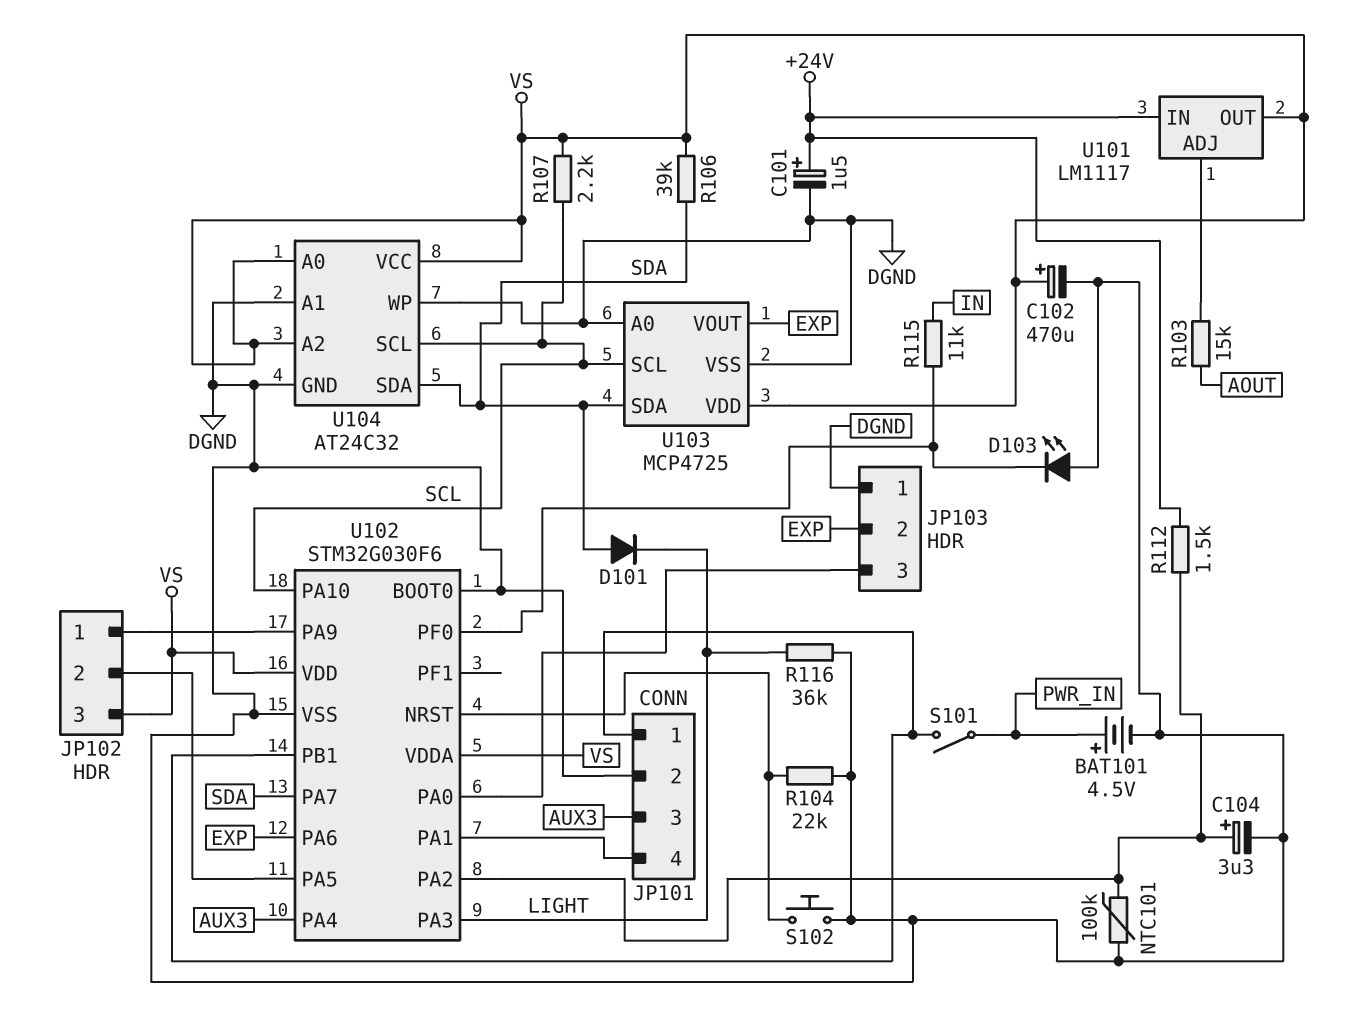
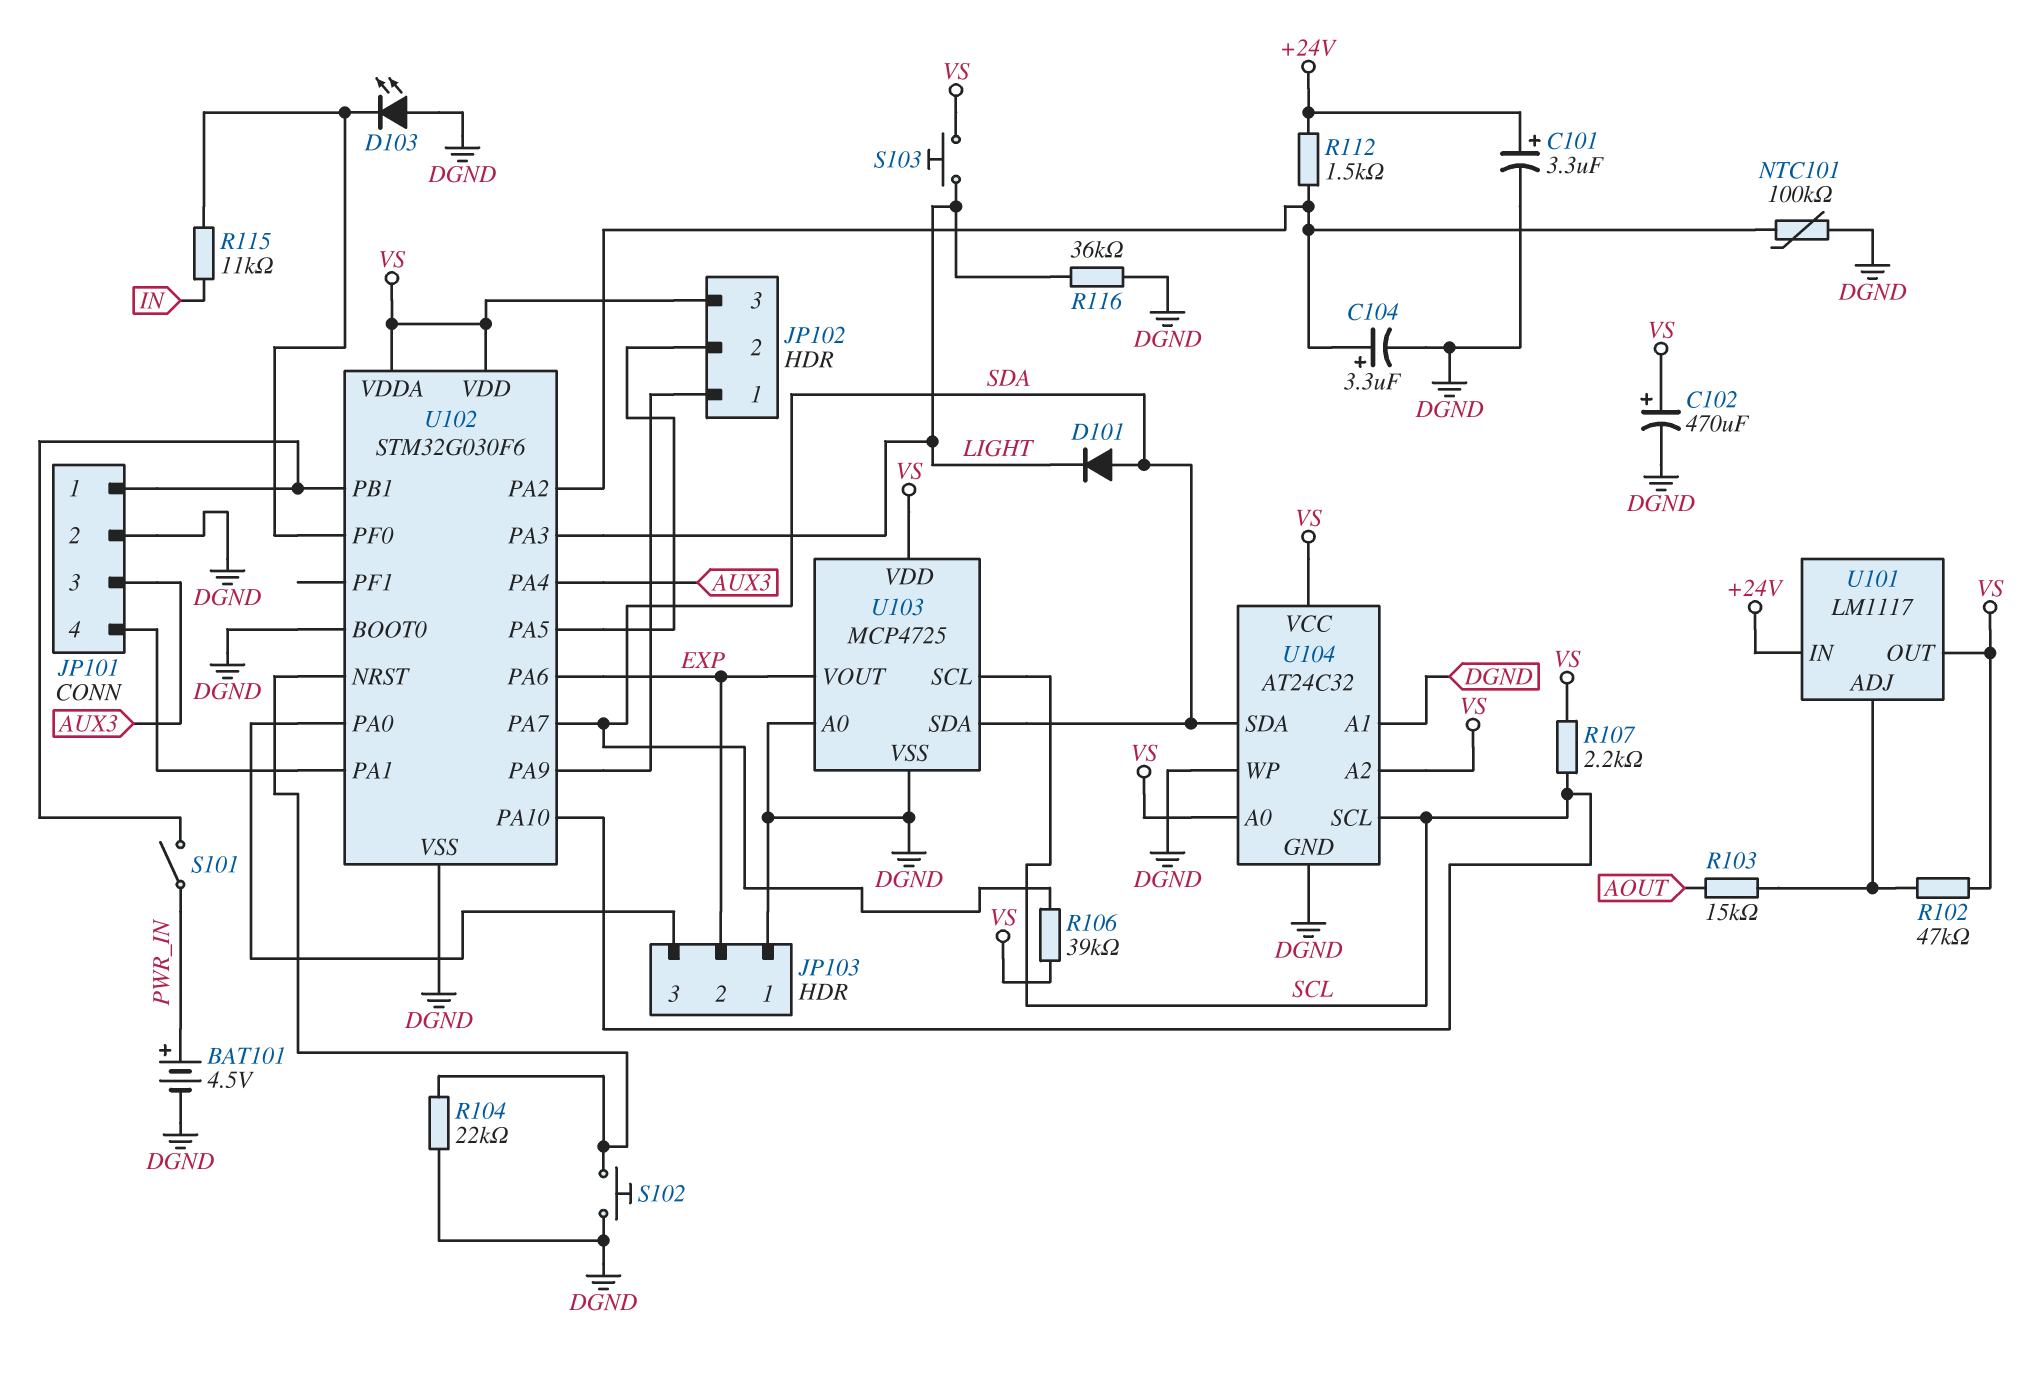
C101: 1.5uF (plus +24V, minus DGND) -> 3.3uF (plus +24V, minus DGND)
R102: none -> 47k (U101/ADJ, VS)
S103: none -> button (LIGHT, VS)

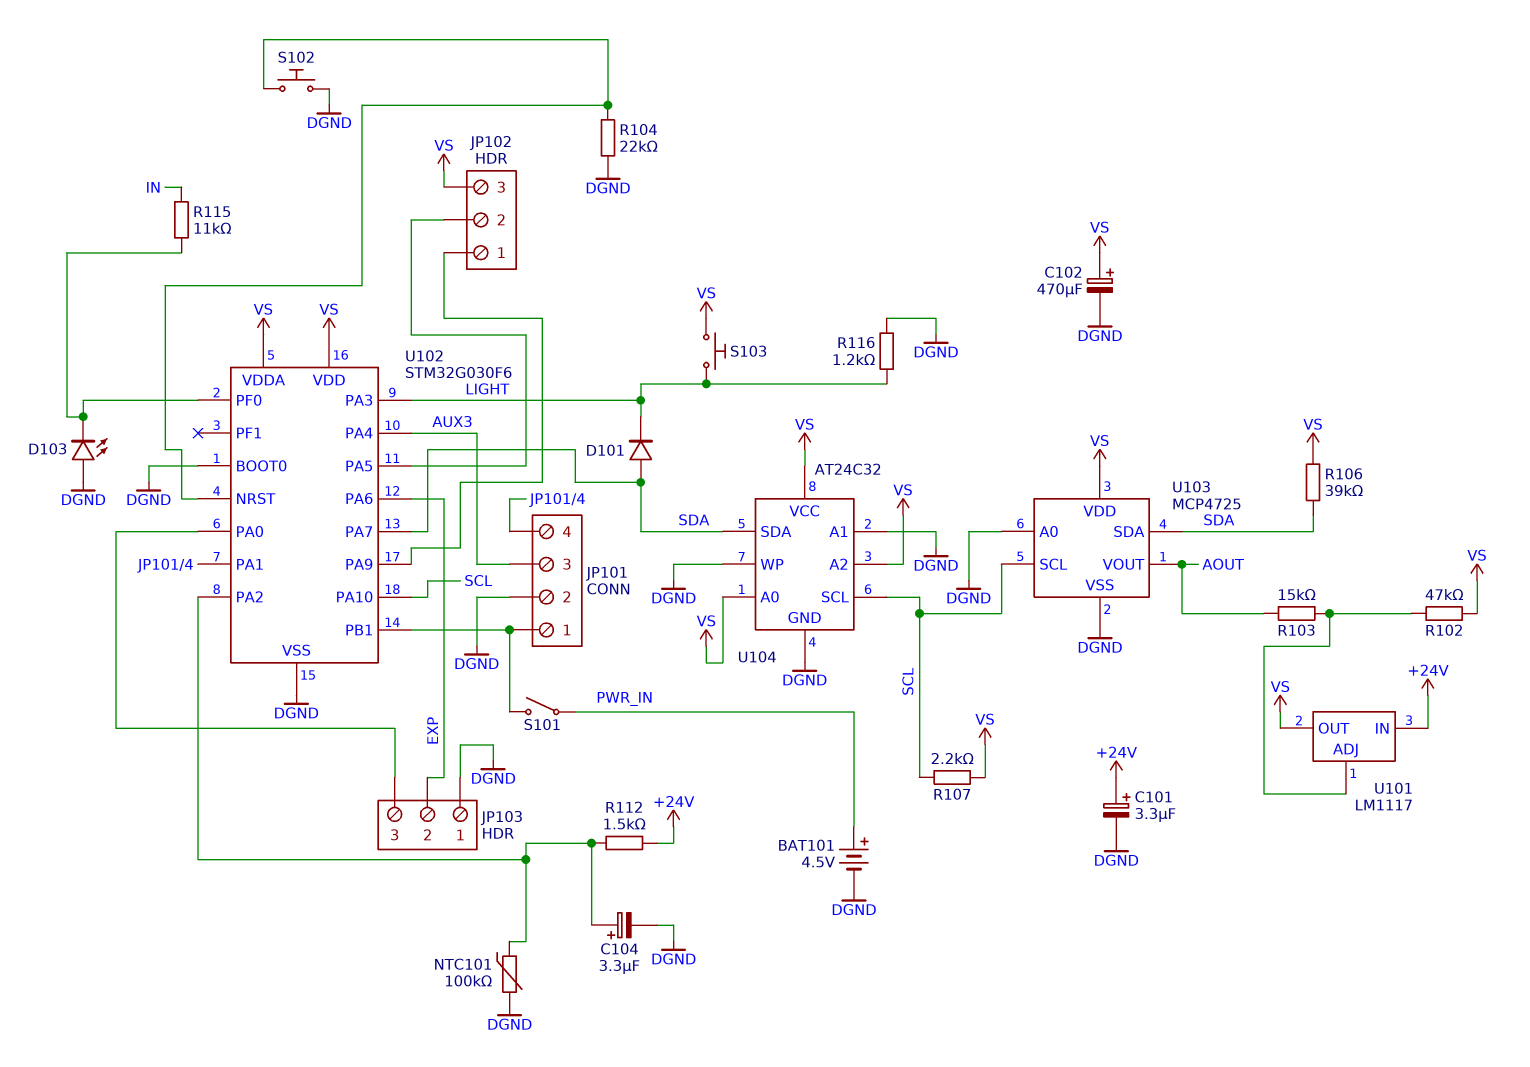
R116: 36k (DGND, LIGHT) -> 1.2k (DGND, LIGHT)
U103 pin VOUT: EXP -> AOUT

